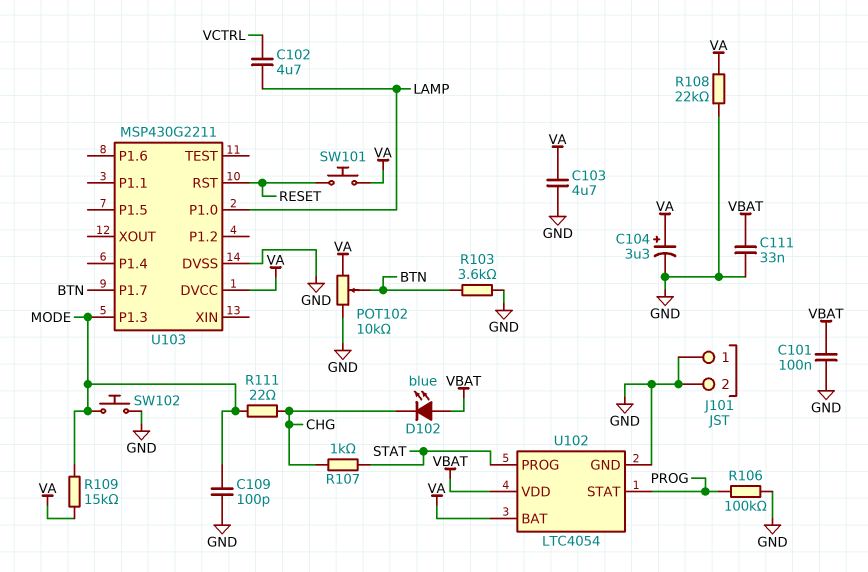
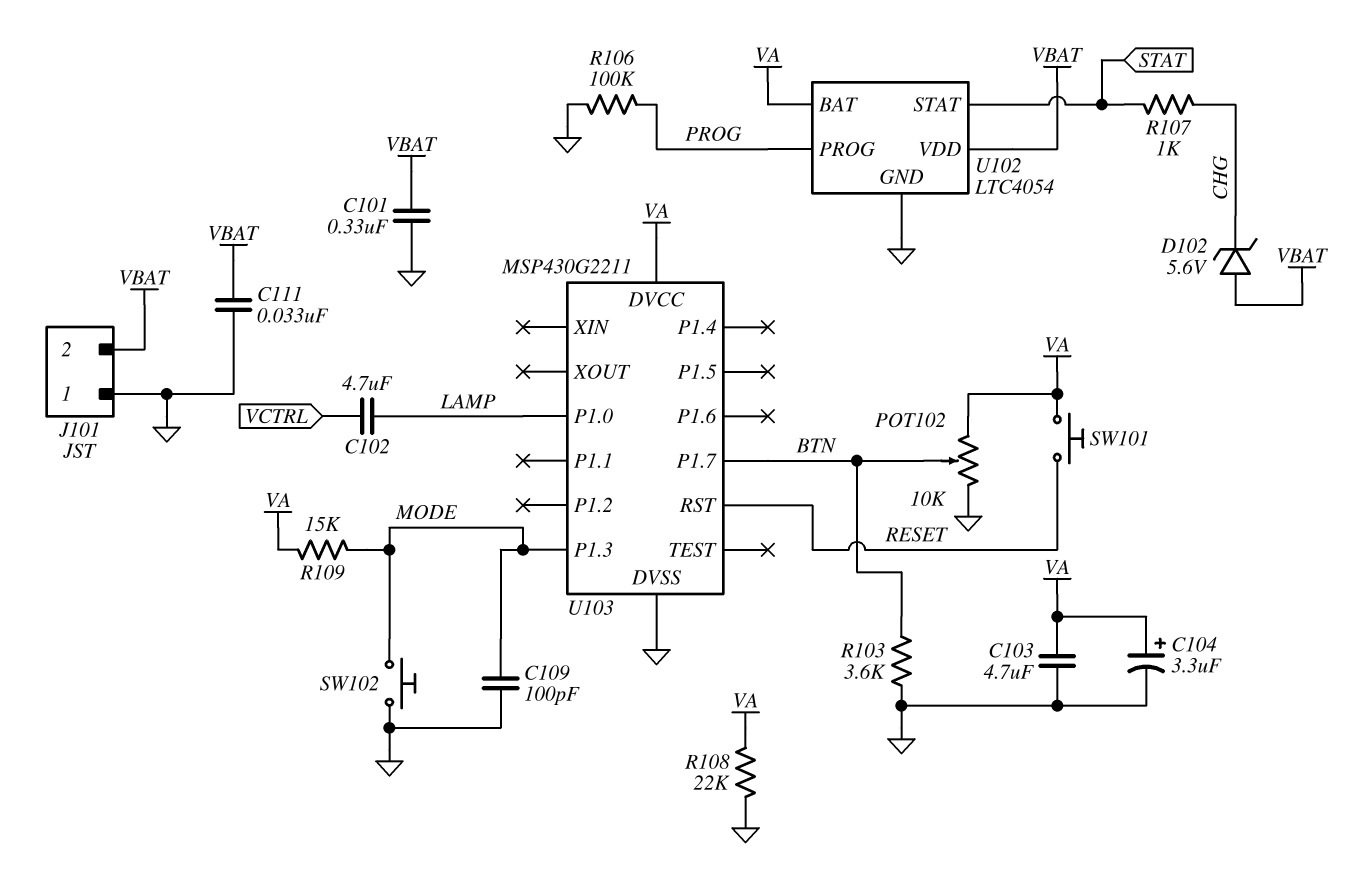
C101: 100nF (GND, VBAT) -> 330nF (GND, VBAT)
D102: LED blue (A VBAT, K CHG) -> zener 5.6V (A VBAT, K CHG)
J101 pin 2: GND -> VBAT
R111: 22 (CHG, MODE) -> none
U102 pin PROG: STAT -> PROG
U102 pin STAT: PROG -> STAT

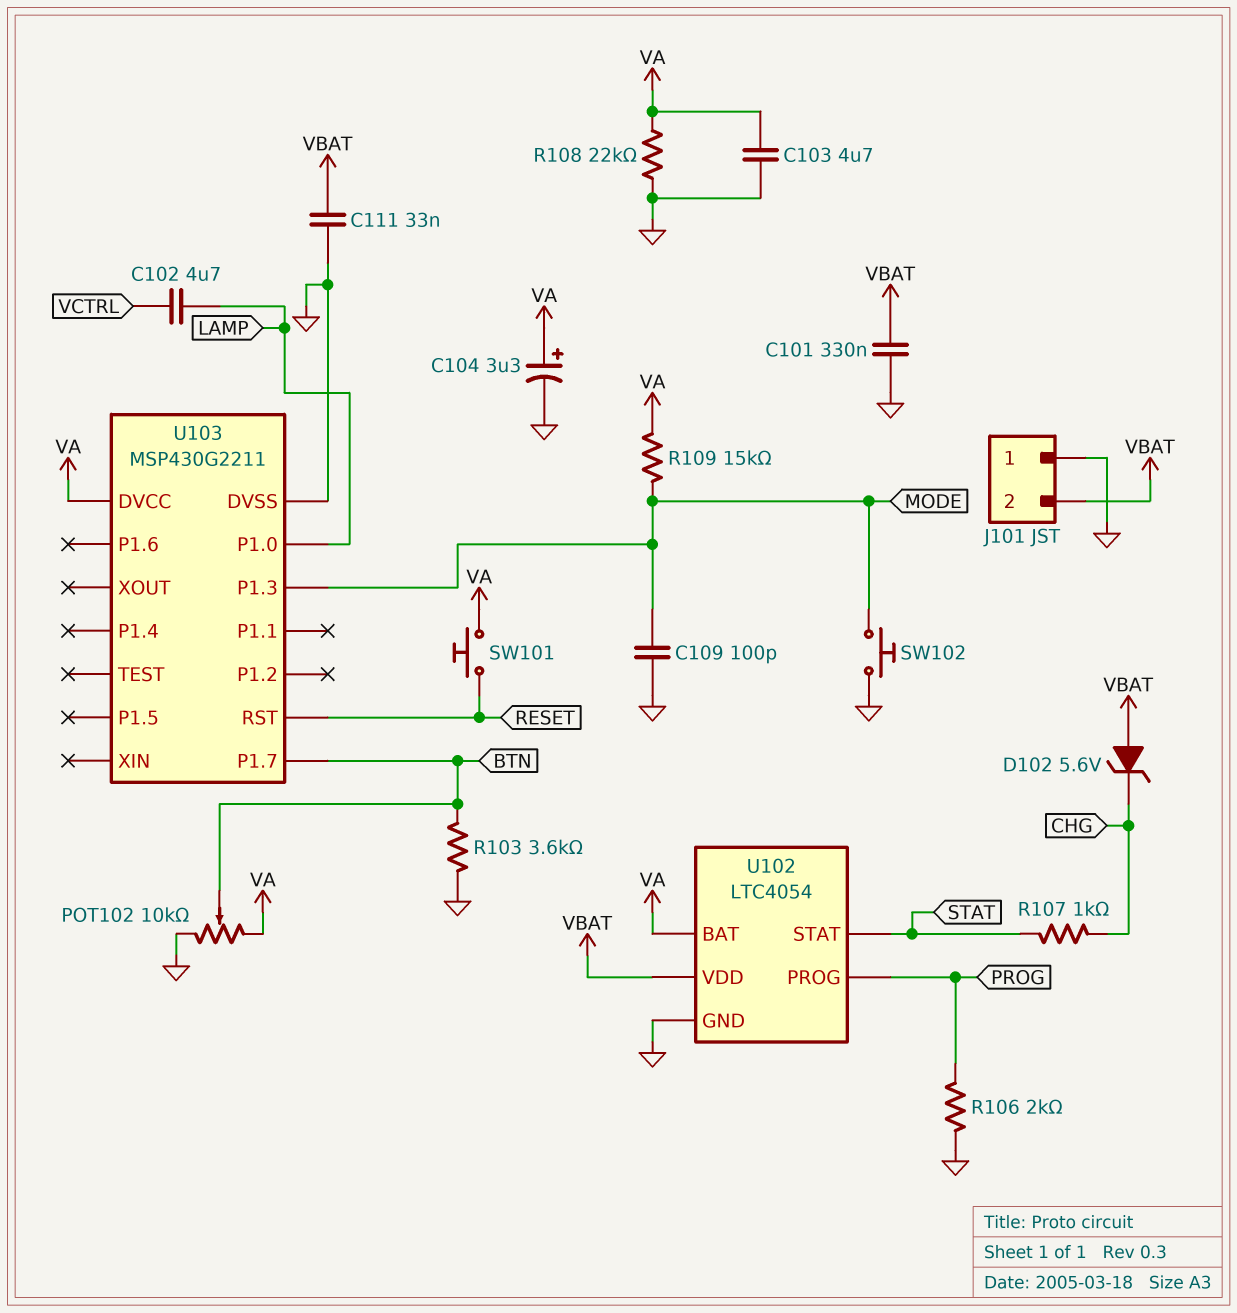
R106: 100k (GND, PROG) -> 2k (GND, PROG)

